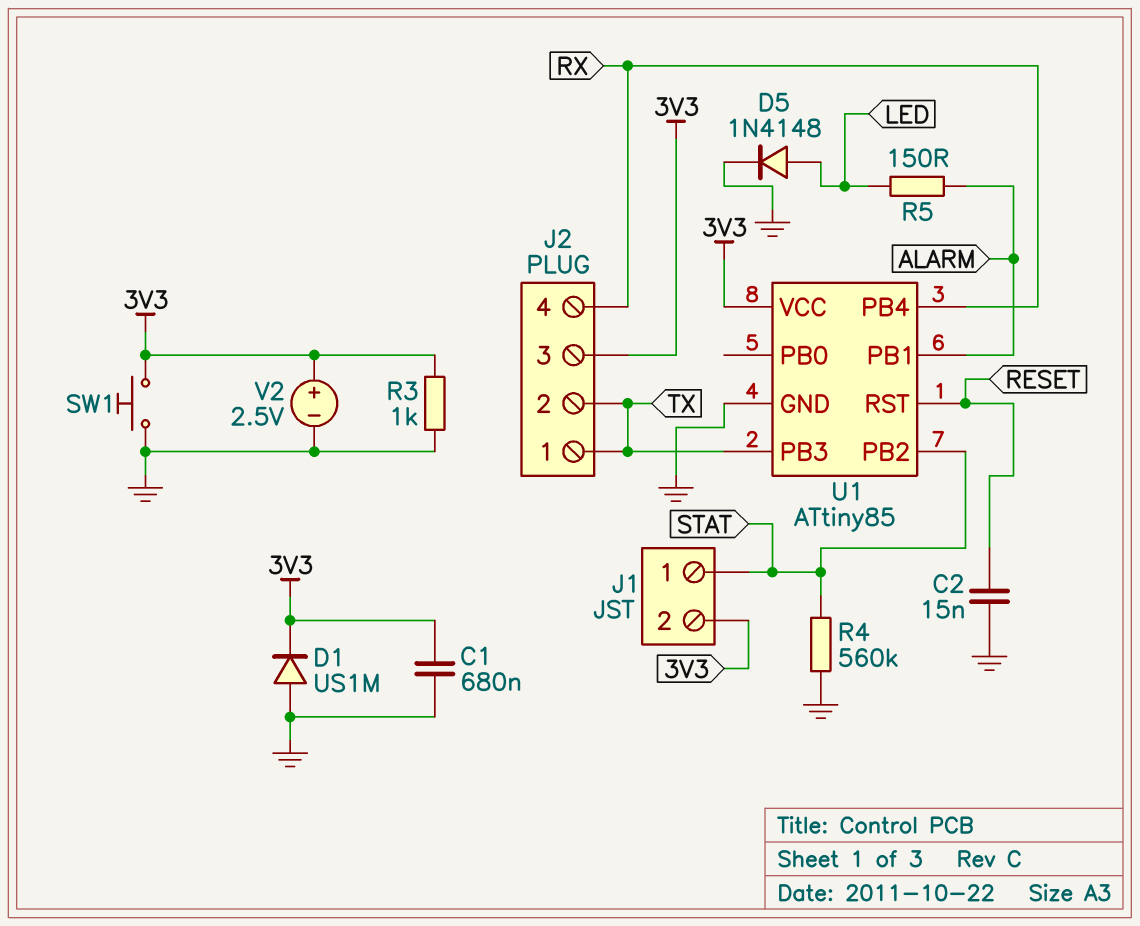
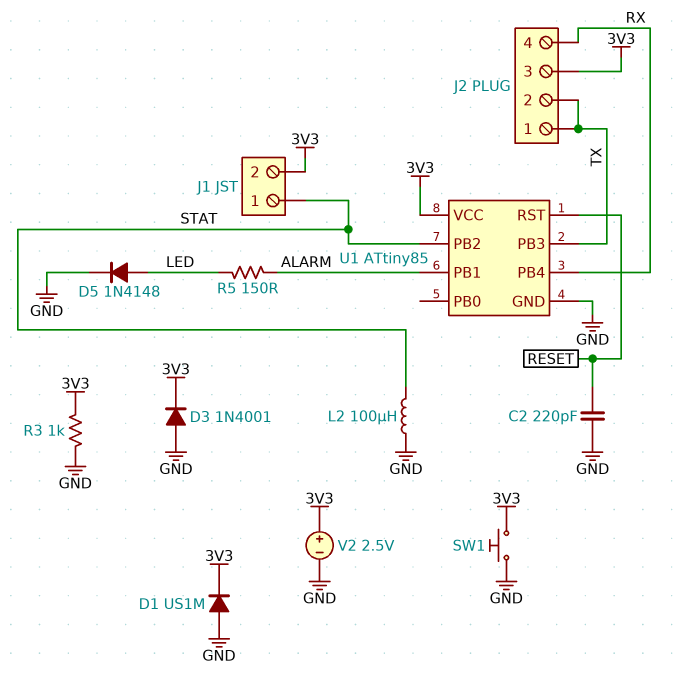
C1: 680nF (3V3, GND) -> none
C2: 15nF (GND, RESET) -> 220pF (GND, RESET)
D3: none -> diode 1N4001 (A GND, K 3V3)
L2: none -> 100uH (GND, STAT)
R4: 560k (GND, STAT) -> none

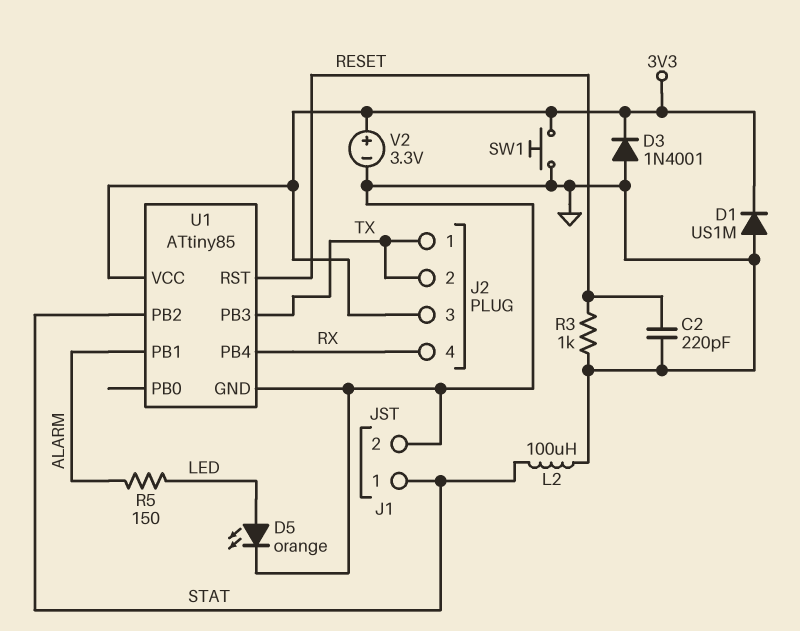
D5: diode 1N4148 (A LED, K GND) -> LED orange (A LED, K GND)
J1 pin 2: 3V3 -> GND
R3: 1k (3V3, GND) -> 1k (GND, RESET)
V2: 2.5V (plus 3V3, minus GND) -> 3.3V (plus 3V3, minus GND)

